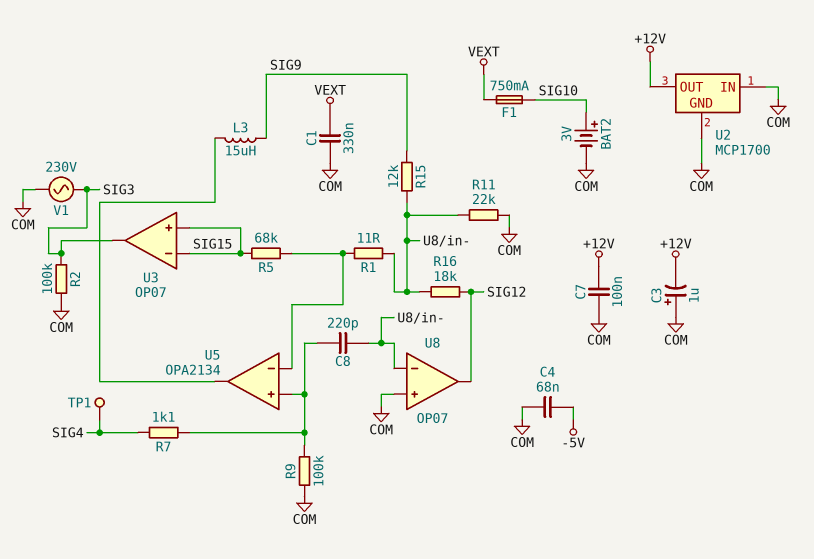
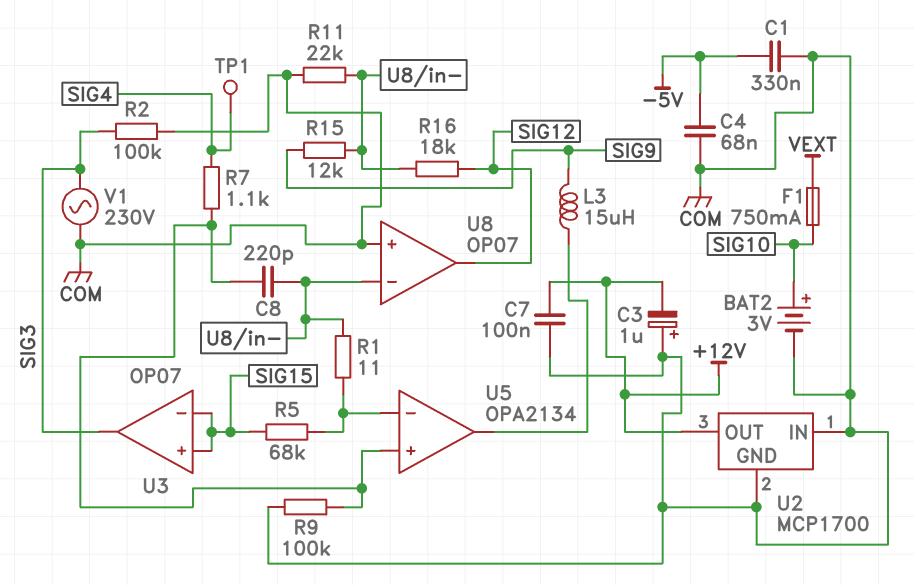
C1: 330nF (COM, VEXT) -> 330nF (-5V, COM)

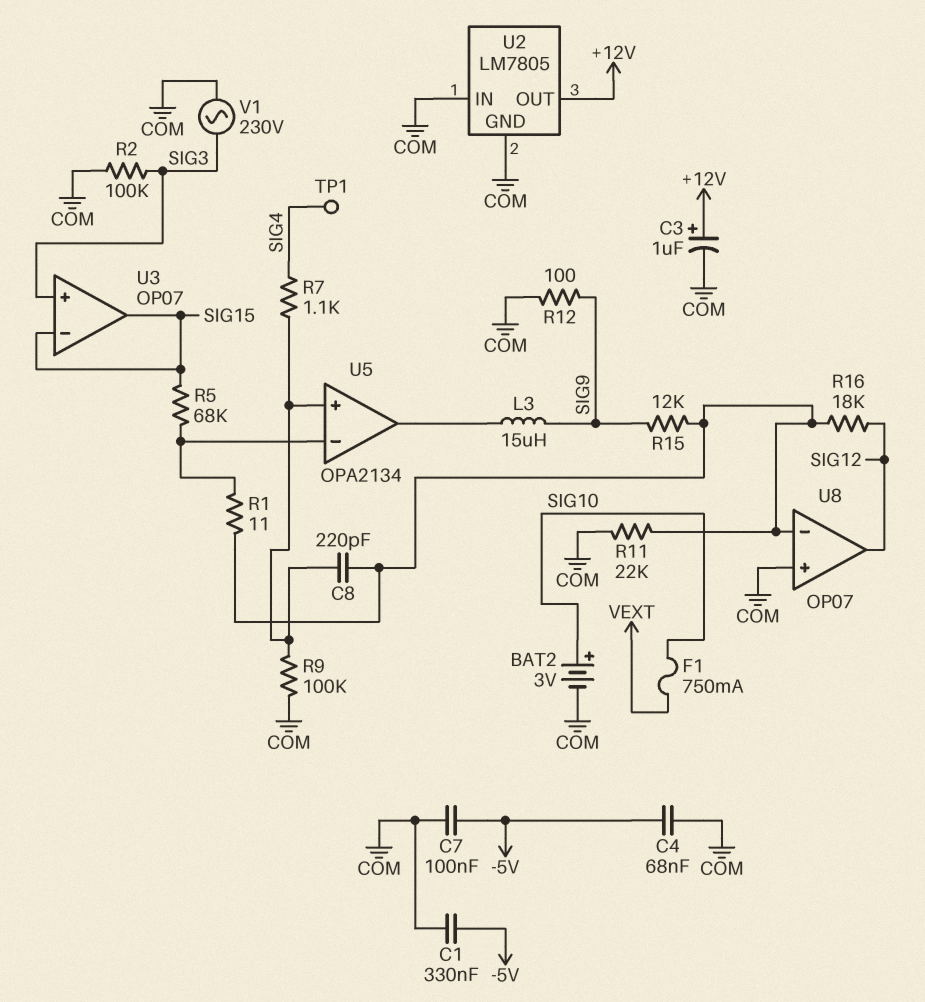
C3: 1uF (plus COM, minus +12V) -> 1uF (plus +12V, minus COM)
C7: 100nF (+12V, COM) -> 100nF (-5V, COM)
R12: none -> 100 (COM, SIG9)
U2: MCP1700 -> LM7805
U3 pin in+: SIG15 -> SIG3
U3 pin out: SIG3 -> SIG15

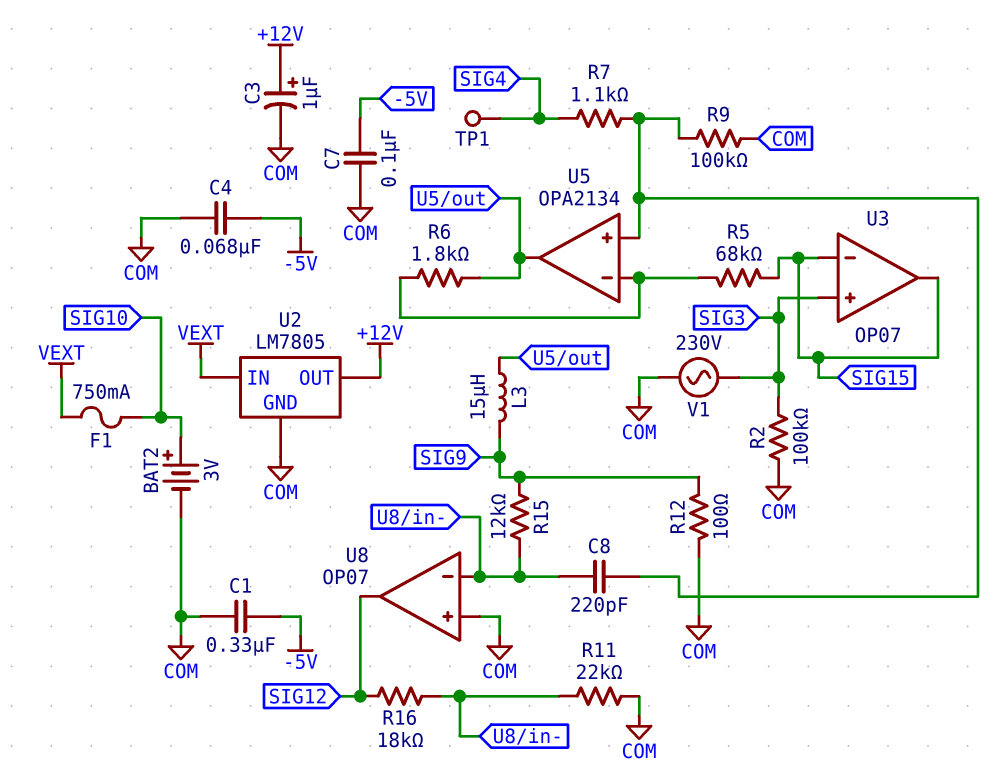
R1: 11 (U5/in-, U8/in-) -> none
R6: none -> 1.8k (U5/in-, U5/out)
U2 pin IN: COM -> VEXT

